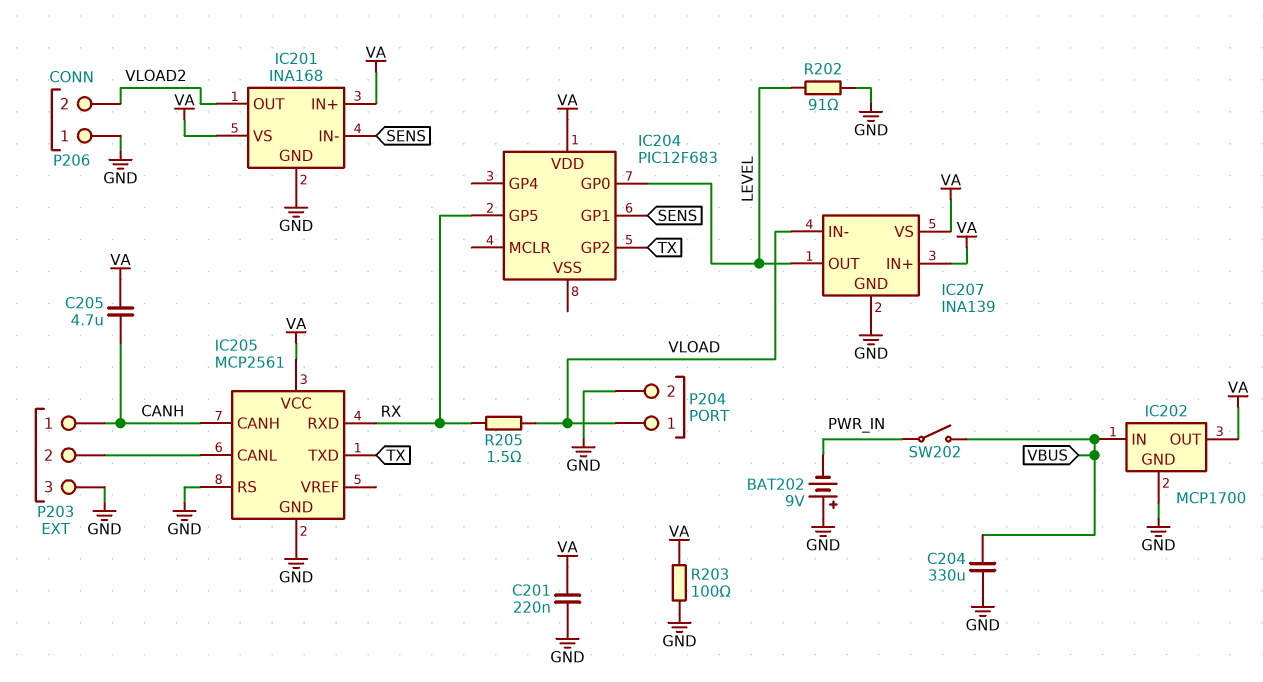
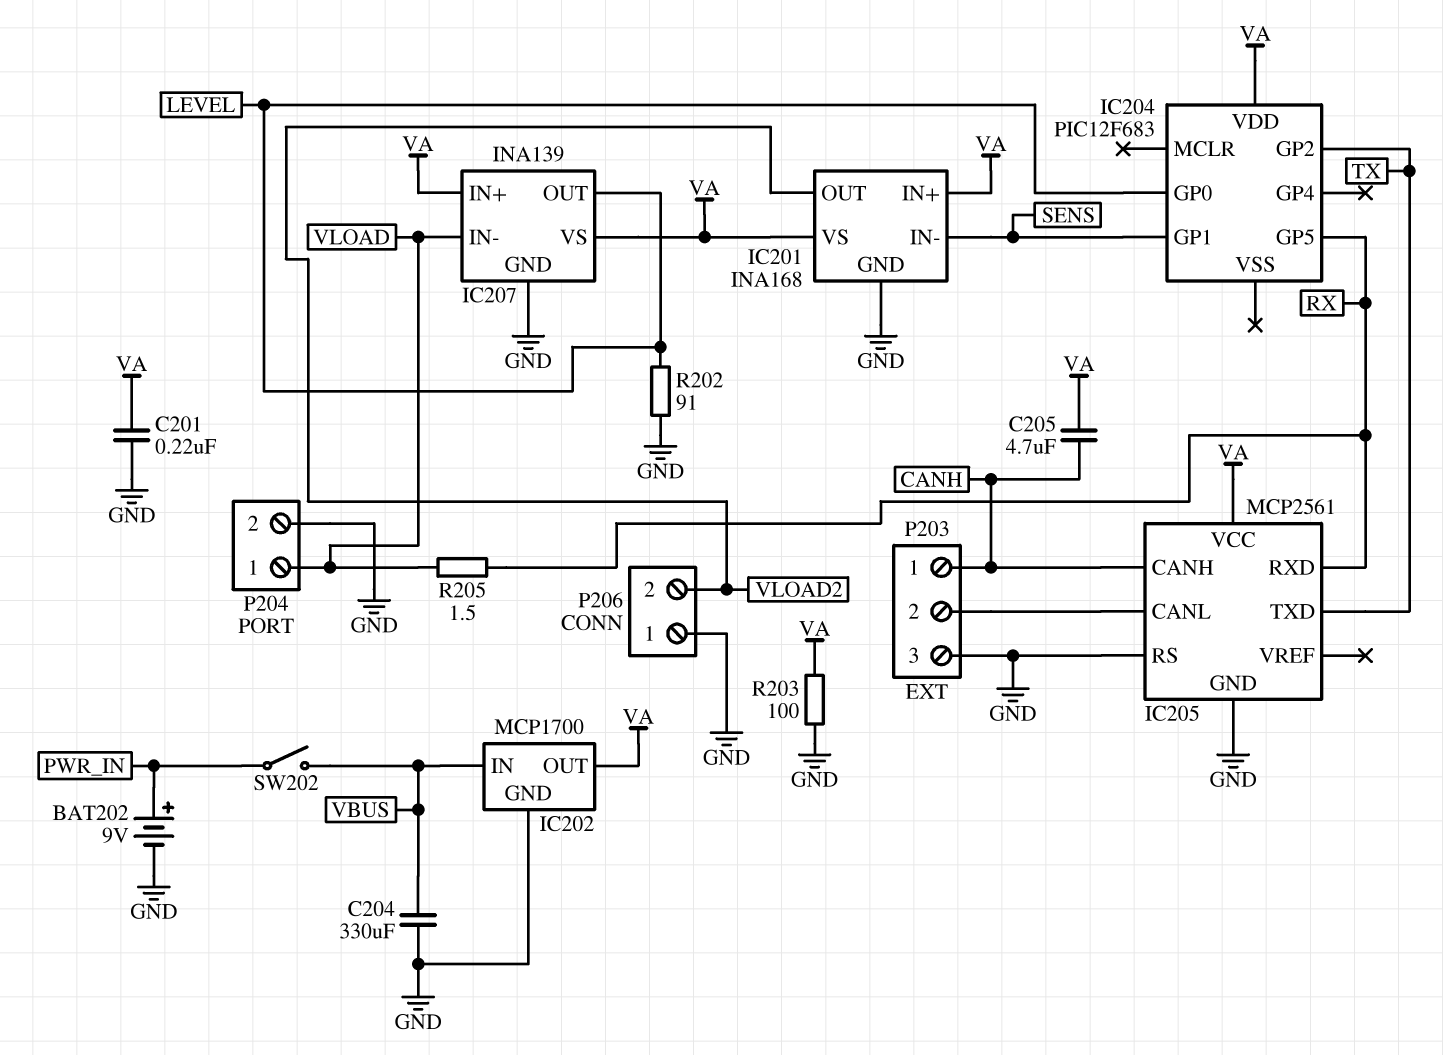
BAT202: 9V (plus GND, minus PWR_IN) -> 9V (plus PWR_IN, minus GND)

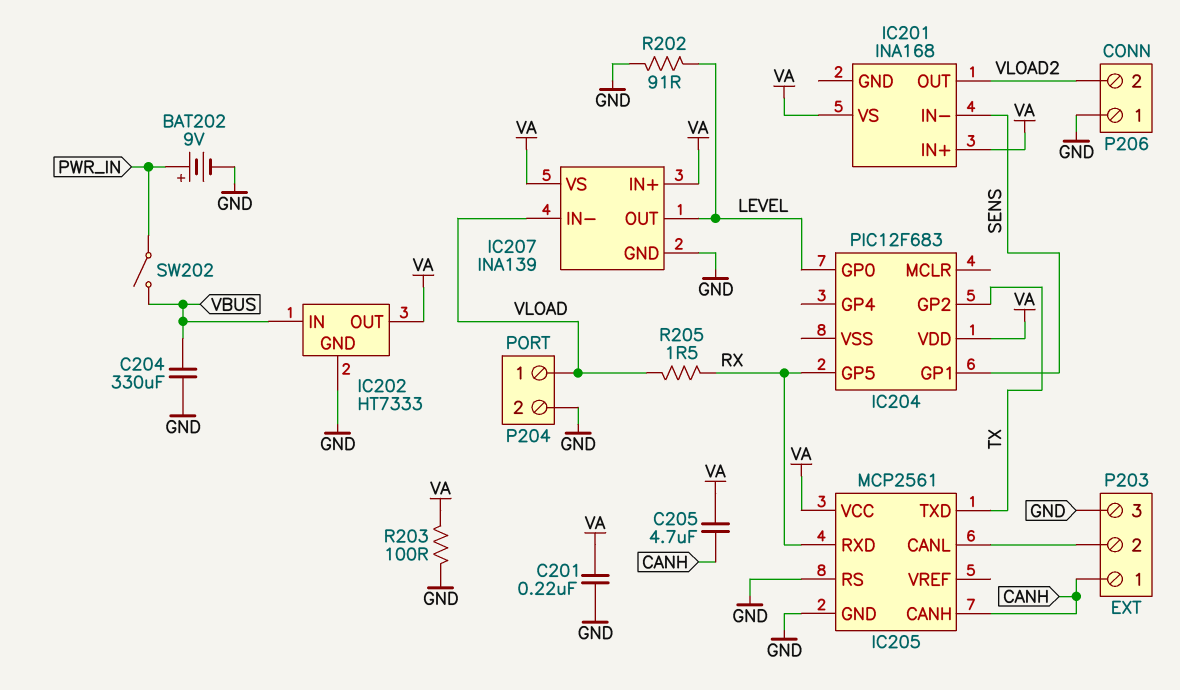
IC201 pin GND: GND -> none
IC202: MCP1700 -> HT7333

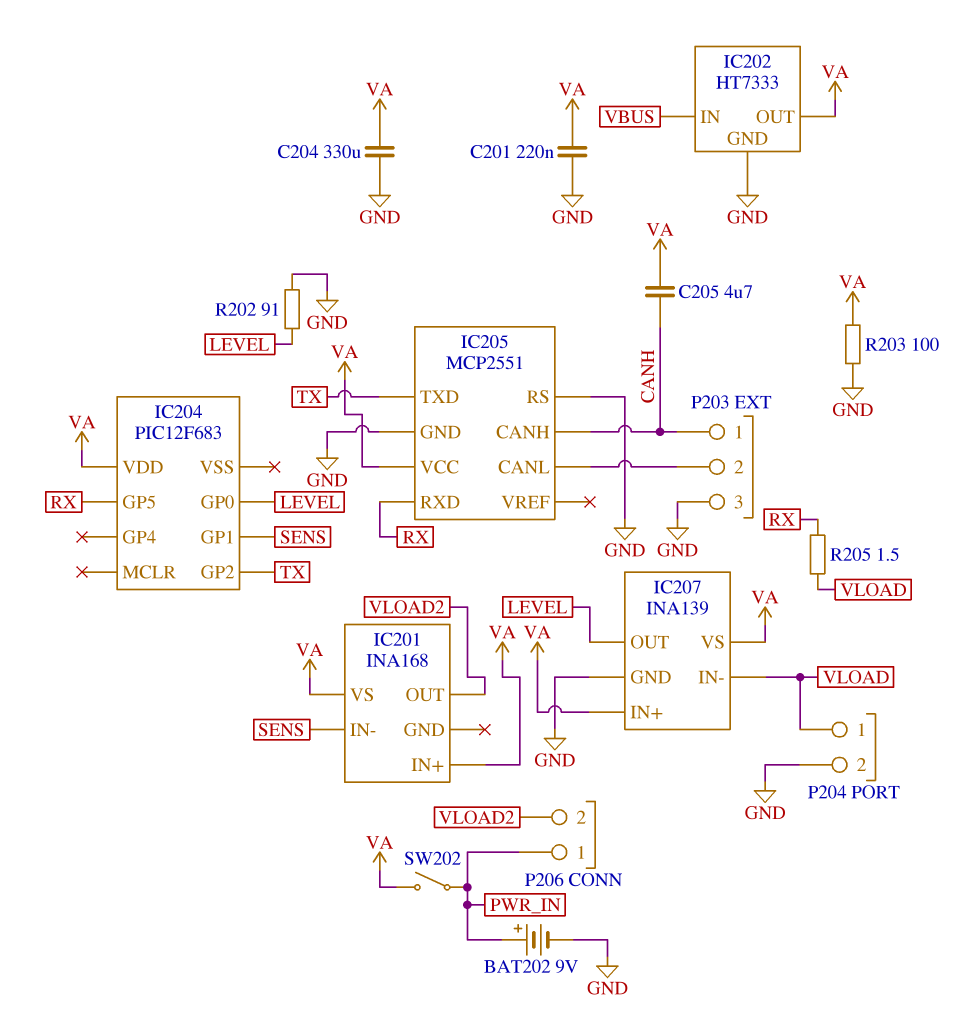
C204: 330uF (GND, VBUS) -> 330uF (GND, VA)
IC205: MCP2561 -> MCP2551
P206 pin 1: GND -> PWR_IN
SW202: switch (PWR_IN, VBUS) -> switch (PWR_IN, VA)

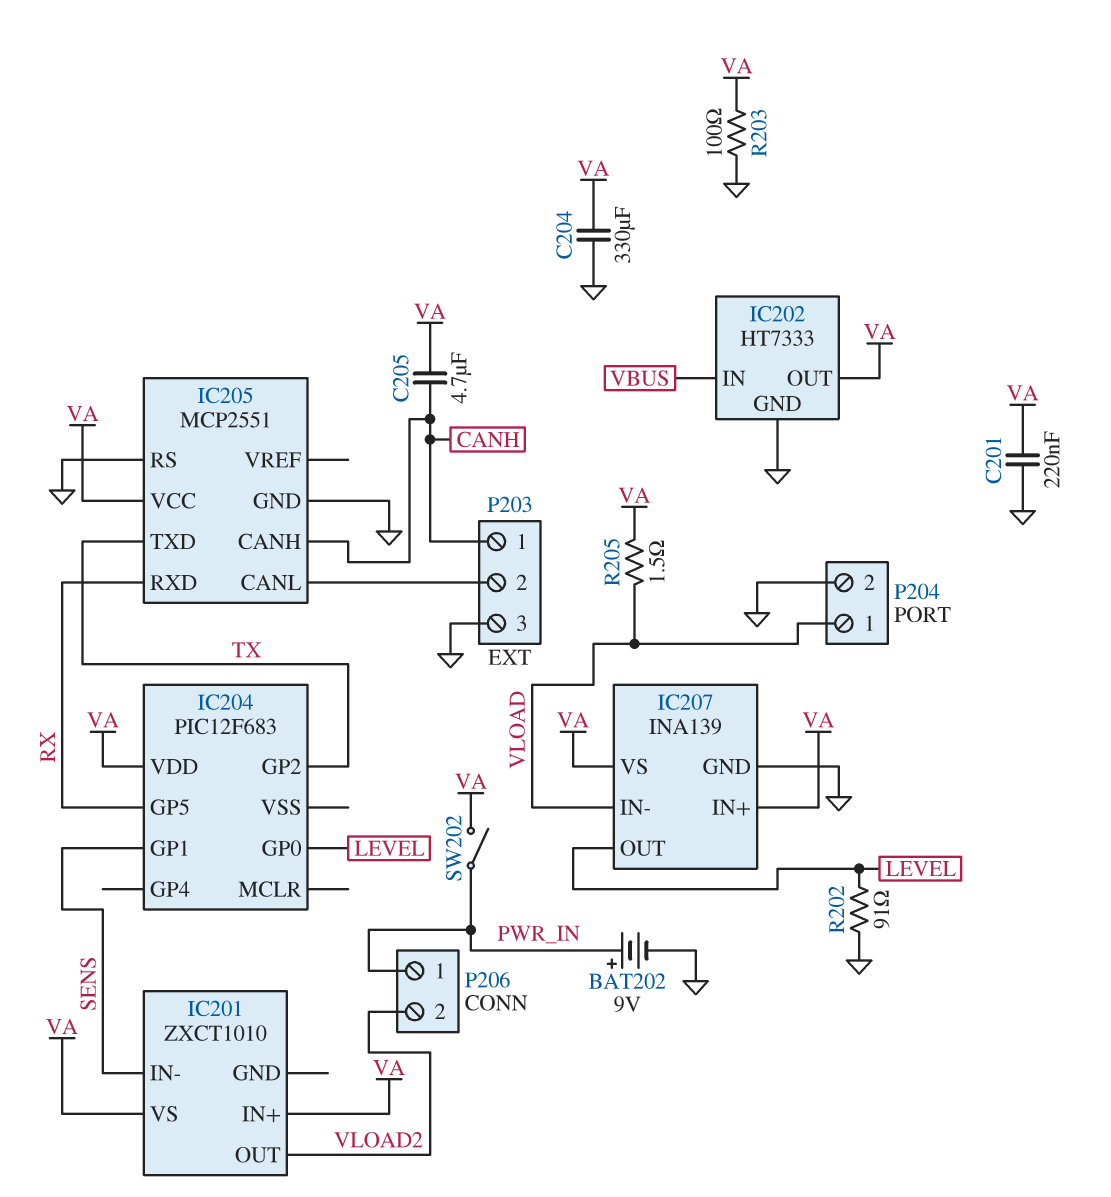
IC201: INA168 -> ZXCT1010
R205: 1.5 (RX, VLOAD) -> 1.5 (VA, VLOAD)

